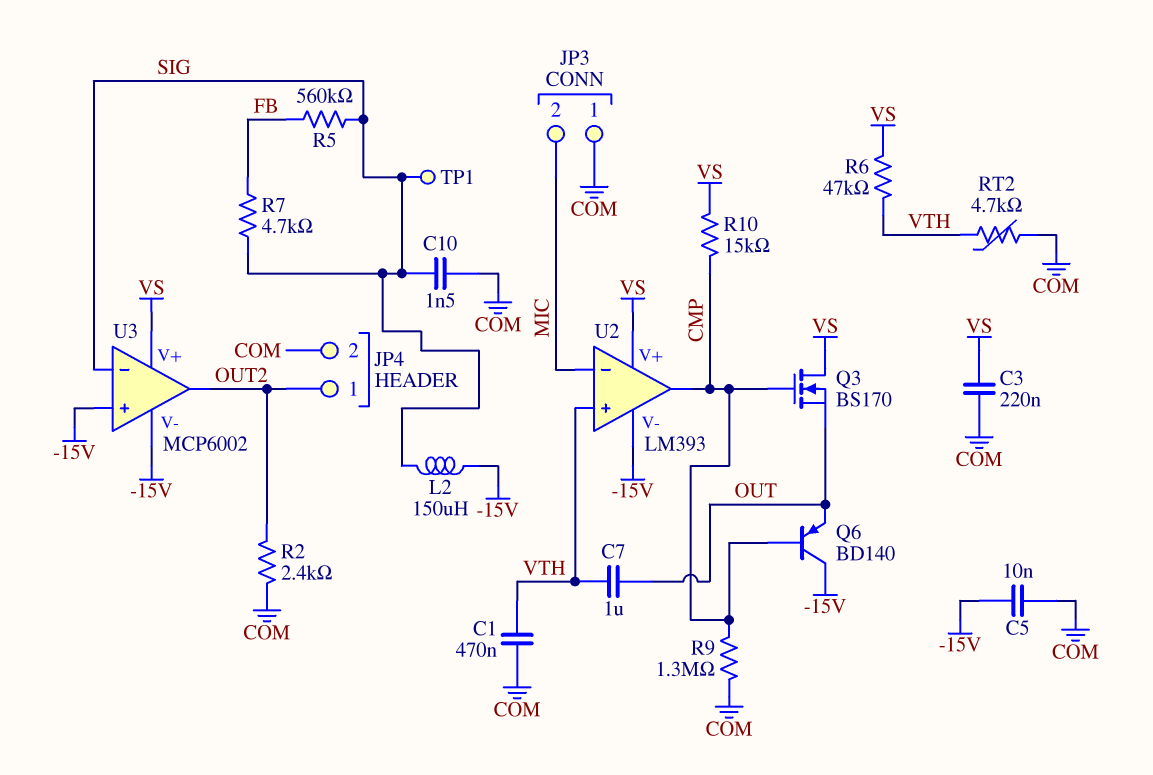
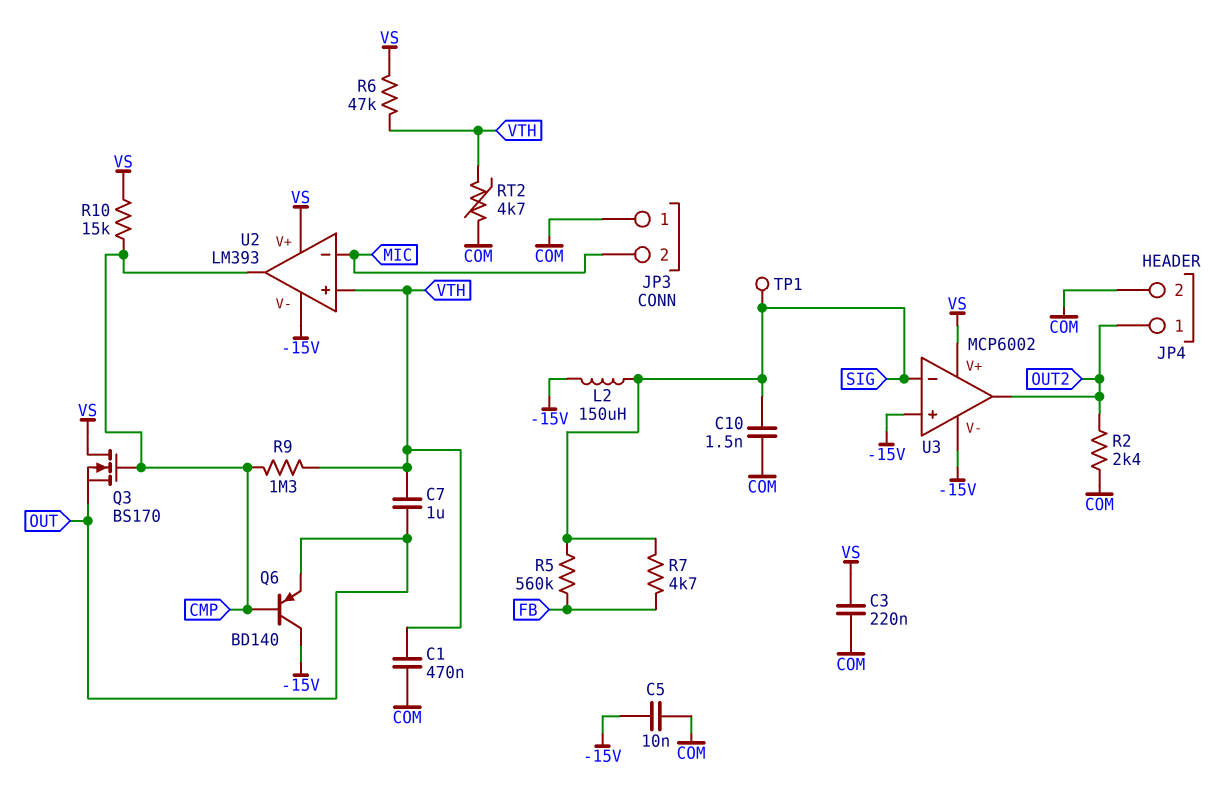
R9: 1.3M (CMP, COM) -> 1.3M (CMP, VTH)

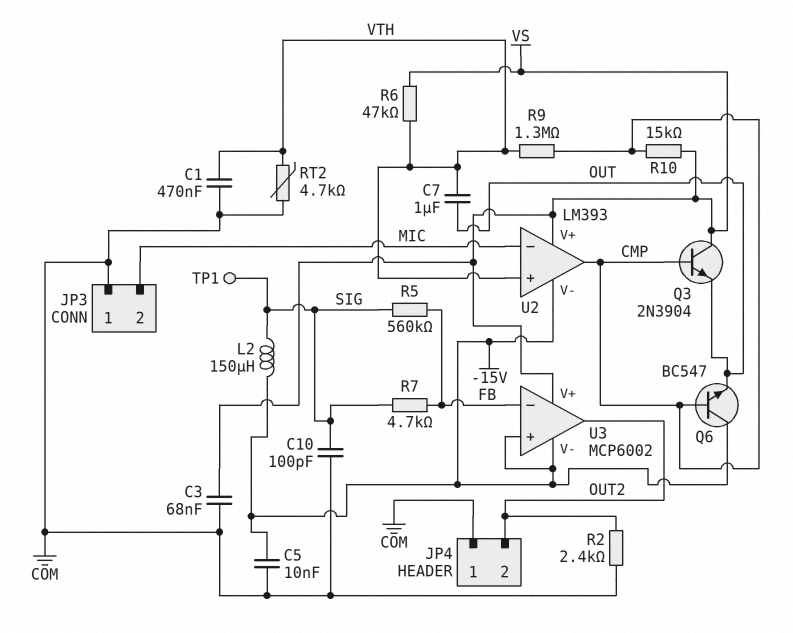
C3: 220nF (COM, VS) -> 68nF (COM, VS)
C10: 1.5nF (COM, SIG) -> 100pF (COM, SIG)
JP4 pin 1: OUT2 -> COM
JP4 pin 2: COM -> OUT2
Q3: NMOS BS170 (G CMP, D VS, S OUT) -> NPN 2N3904 (B CMP, C VS, E OUT)
Q6: PNP BD140 (B CMP, C -15V, E OUT) -> NPN BC547 (B CMP, C -15V, E OUT)
U3 pin in-: SIG -> FB

